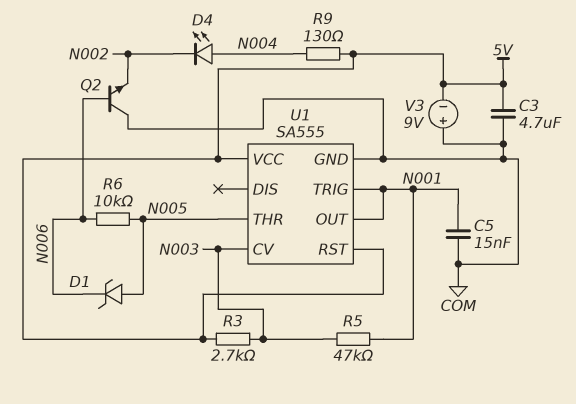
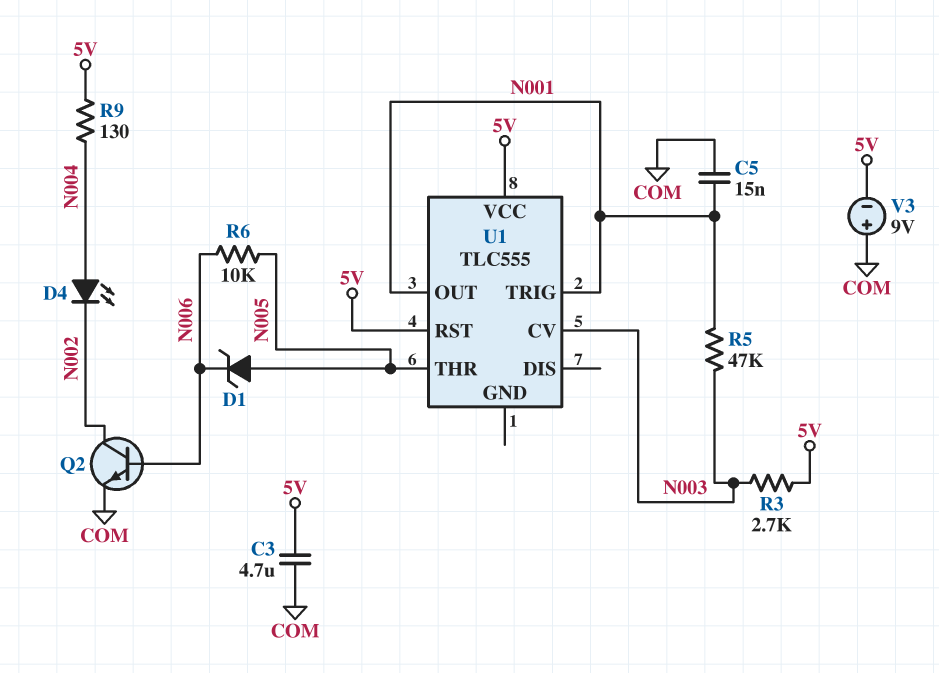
Q2: NPN (B N006, C COM, E N002) -> NPN (B N006, C N002, E COM)
U1: SA555 -> TLC555
U1 pin GND: COM -> none

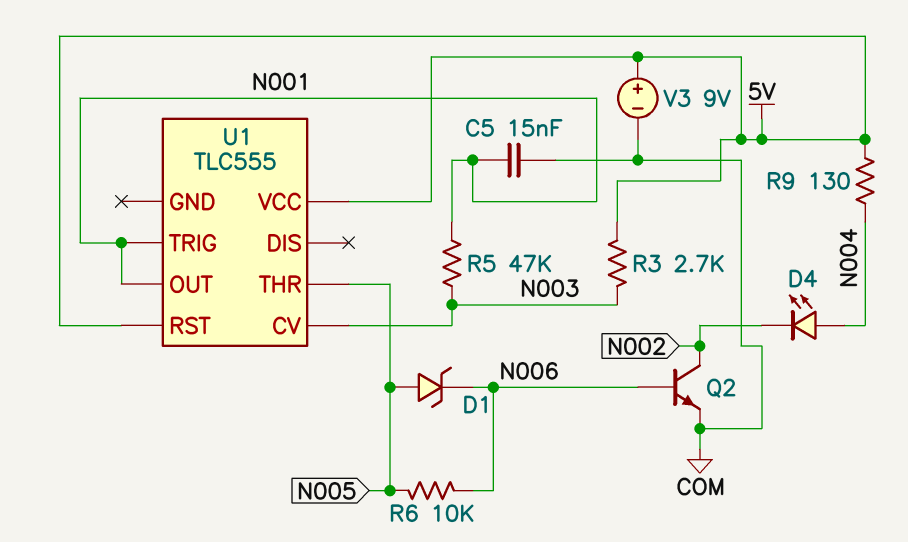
C3: 4.7uF (5V, COM) -> none
V3: 9V (plus COM, minus 5V) -> 9V (plus 5V, minus COM)

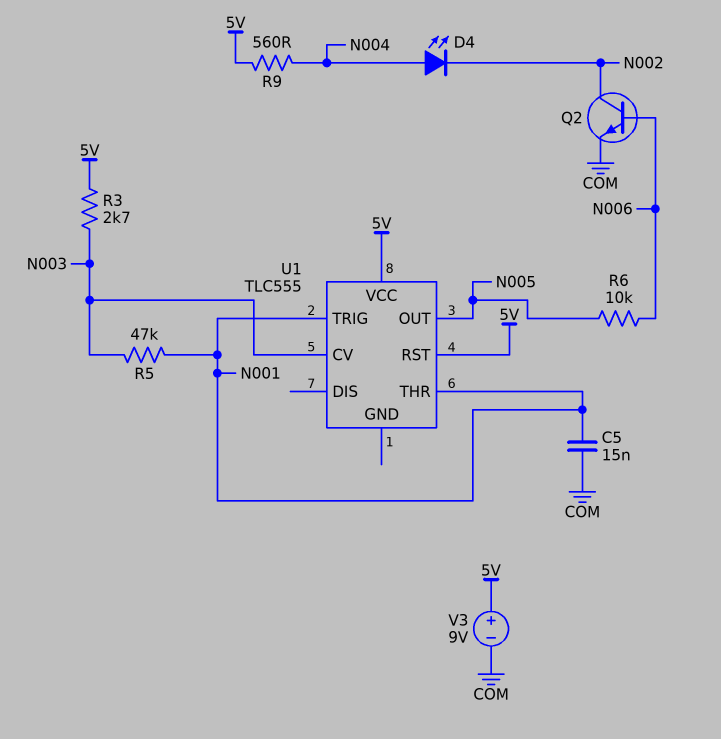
D1: zener (A N005, K N006) -> none
R9: 130 (5V, N004) -> 560 (5V, N004)
U1 pin OUT: N001 -> N005
U1 pin THR: N005 -> N001

